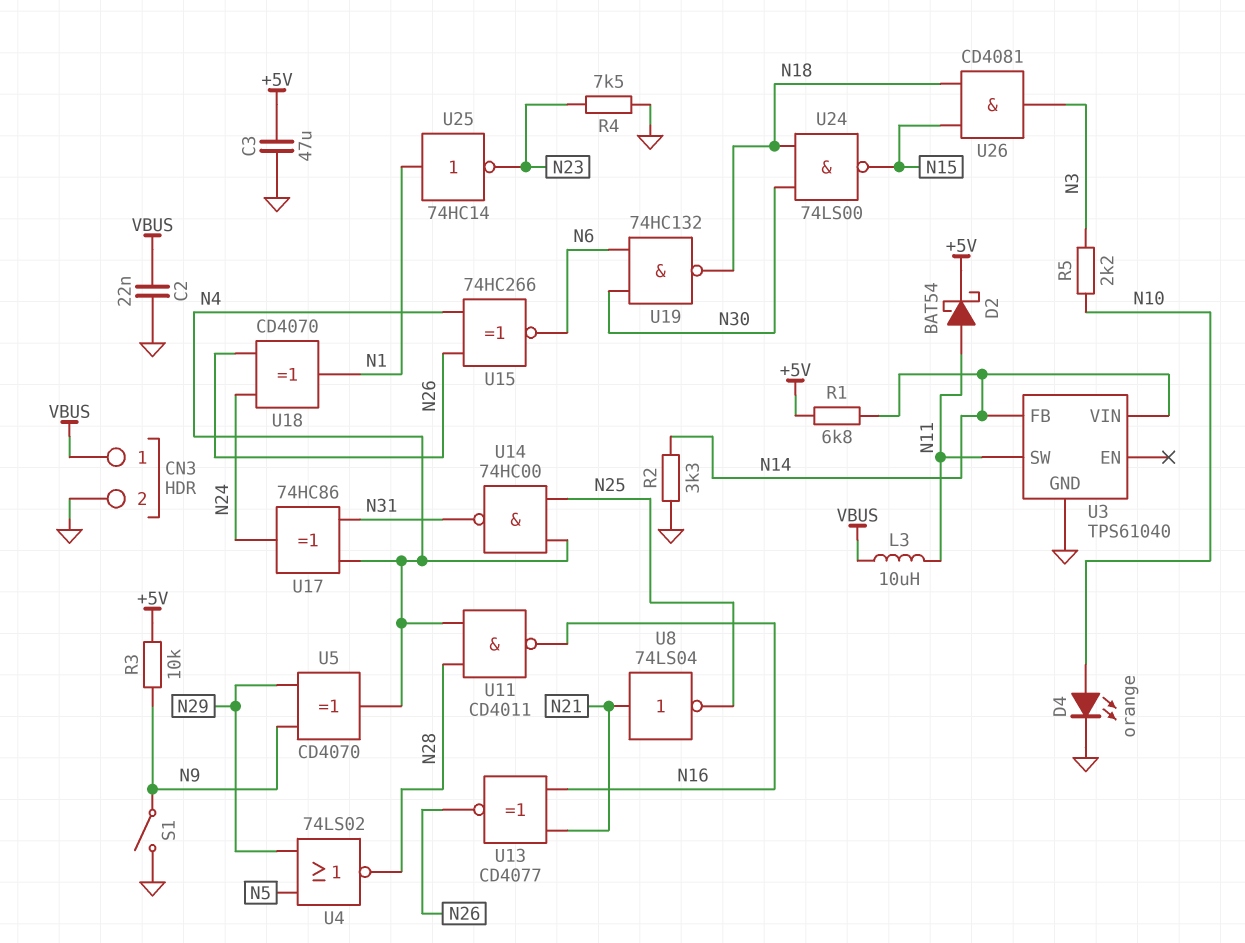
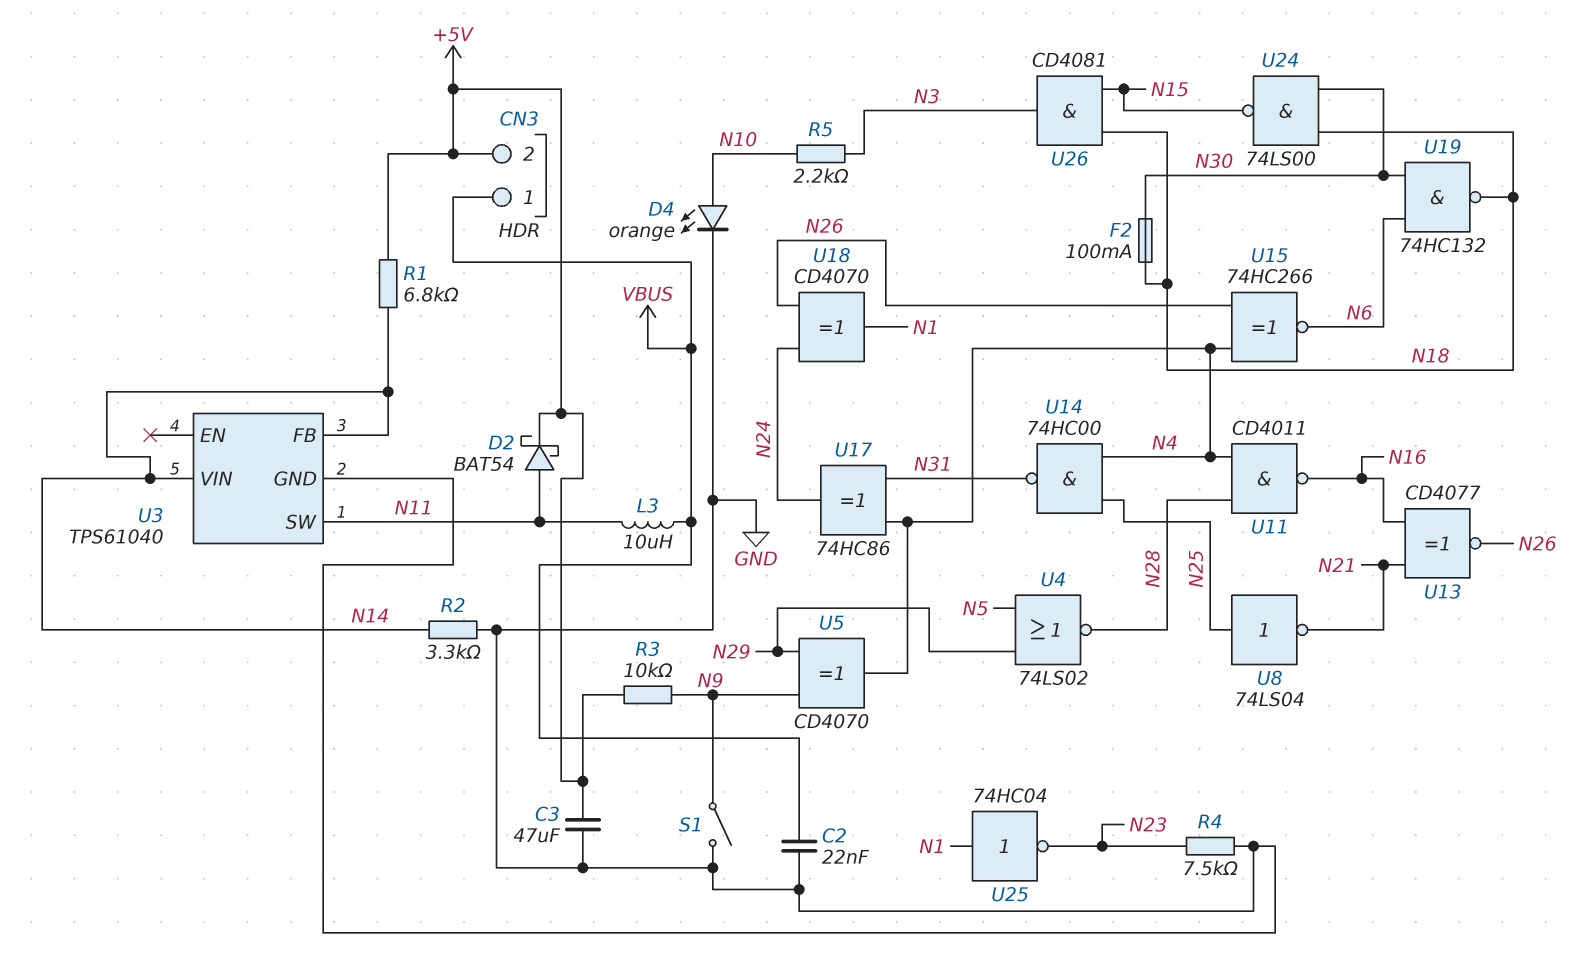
CN3 pin 2: GND -> +5V
F2: none -> 100mA (N18, N30)
U8: NOT 74LS04 (in N21, out N25) -> NOT 74LS04 (in N25, out N21)
U25: NOT 74HC14 (in N1, out N23) -> NOT 74HC04 (in N1, out N23)

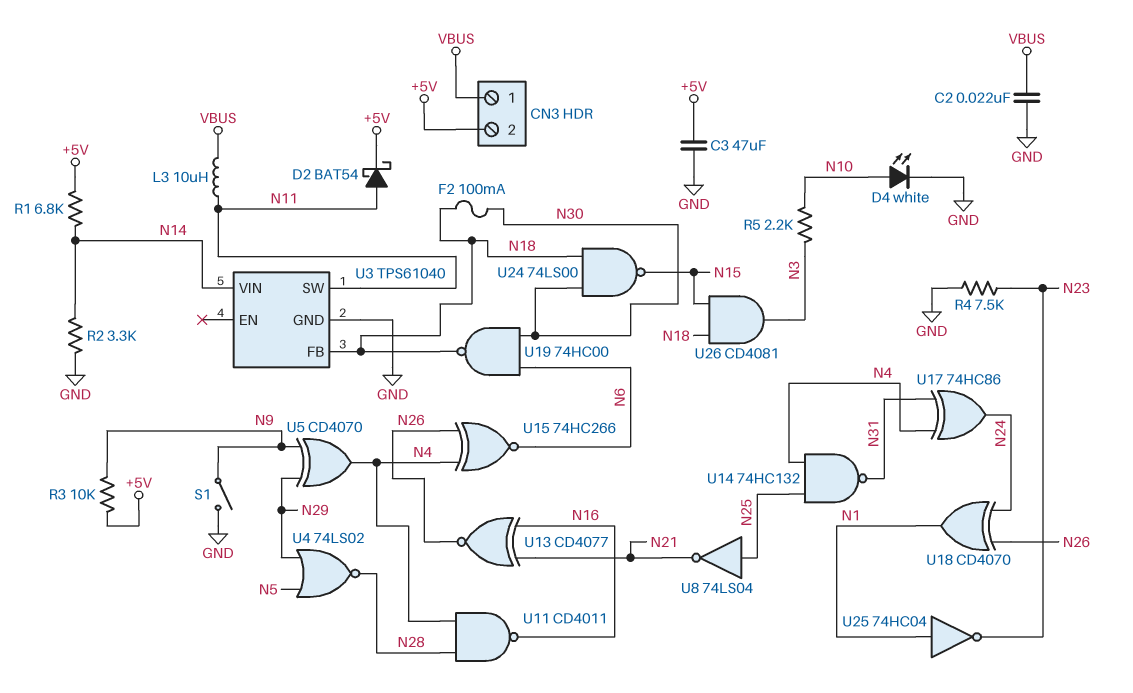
D4: LED orange (A N10, K GND) -> LED white (A N10, K GND)
U3 pin FB: N14 -> N18
U14: NAND 74HC00 (in N4, in N25, out N31) -> NAND 74HC132 (in N4, in N25, out N31)
U19: NAND 74HC132 (in N6, in N30, out N18) -> NAND 74HC00 (in N6, in N30, out N18)

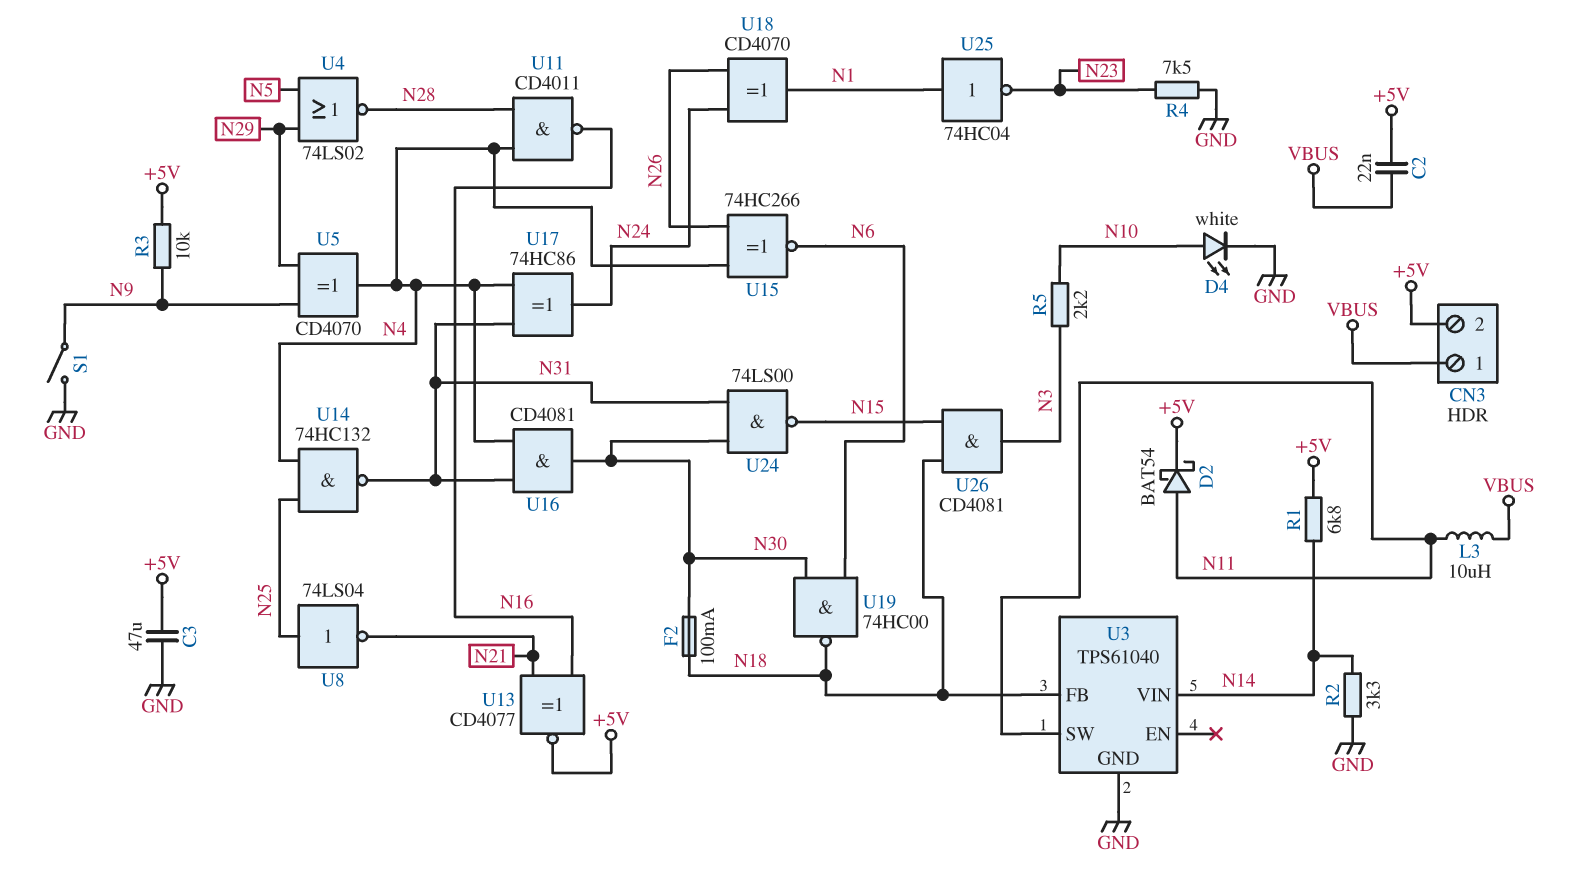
C2: 22nF (GND, VBUS) -> 22nF (+5V, VBUS)
U13: XNOR CD4077 (in N16, in N21, out N26) -> XNOR CD4077 (in N16, in N21, out +5V)
U16: none -> AND CD4081 (in N4, in N31, out N30)
U24: NAND 74LS00 (in N18, in N30, out N15) -> NAND 74LS00 (in N30, in N31, out N15)

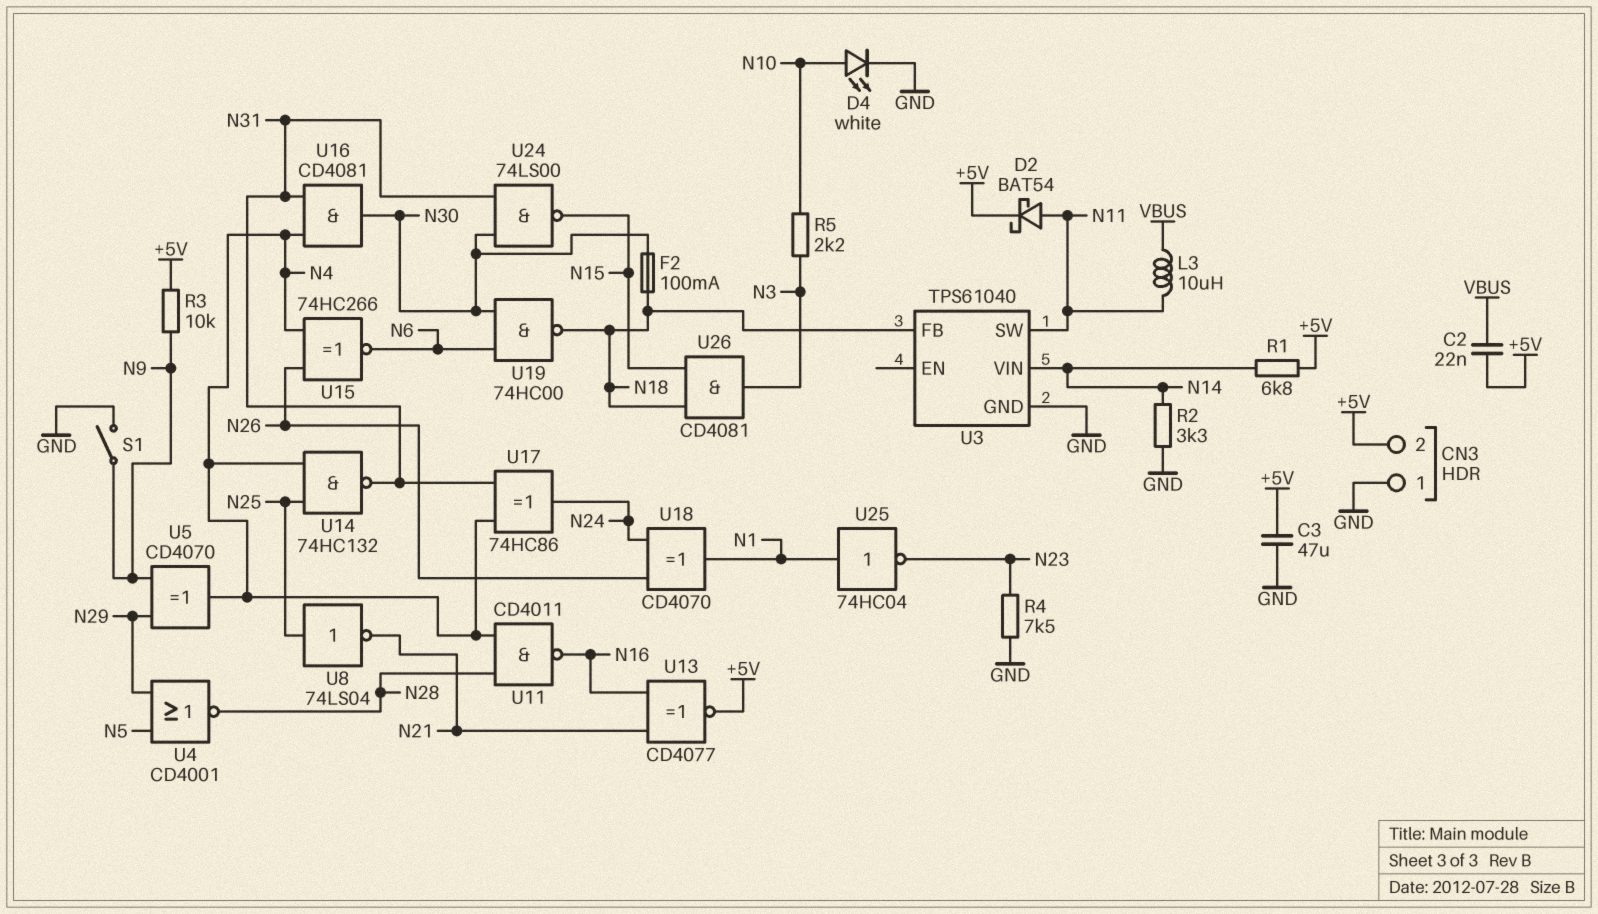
CN3 pin 1: VBUS -> GND
U4: NOR 74LS02 (in N5, in N29, out N28) -> NOR CD4001 (in N5, in N29, out N28)

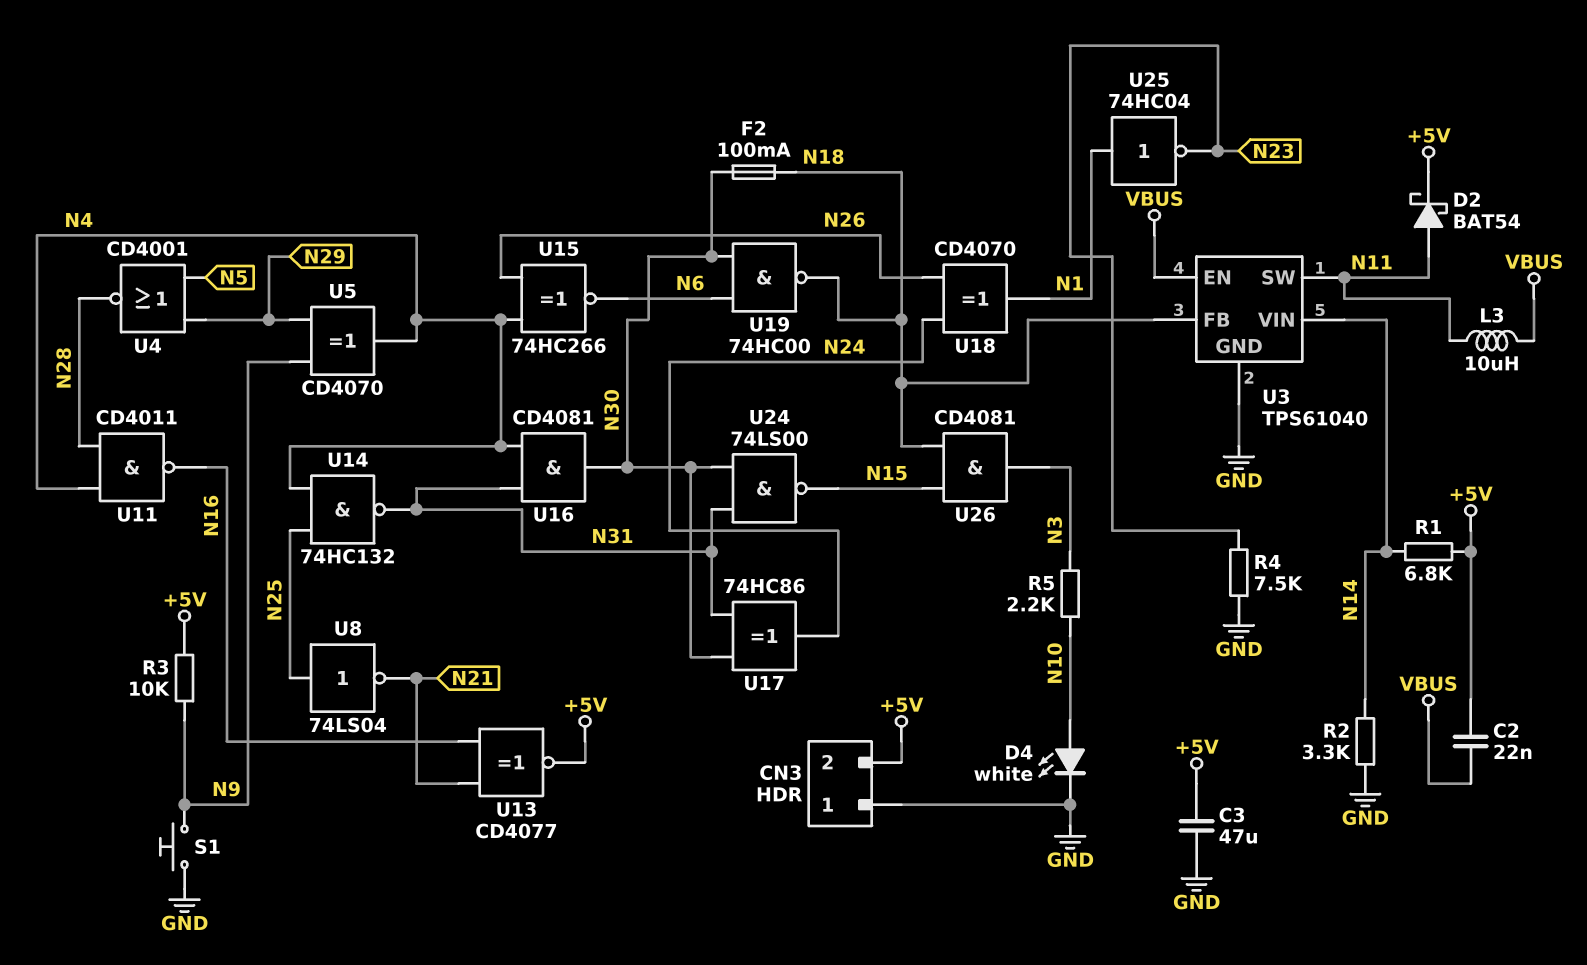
S1: switch (GND, N9) -> button (GND, N9)
U3 pin EN: none -> VBUS
U17: XOR 74HC86 (in N4, in N31, out N24) -> XOR 74HC86 (in N30, in N31, out N24)

